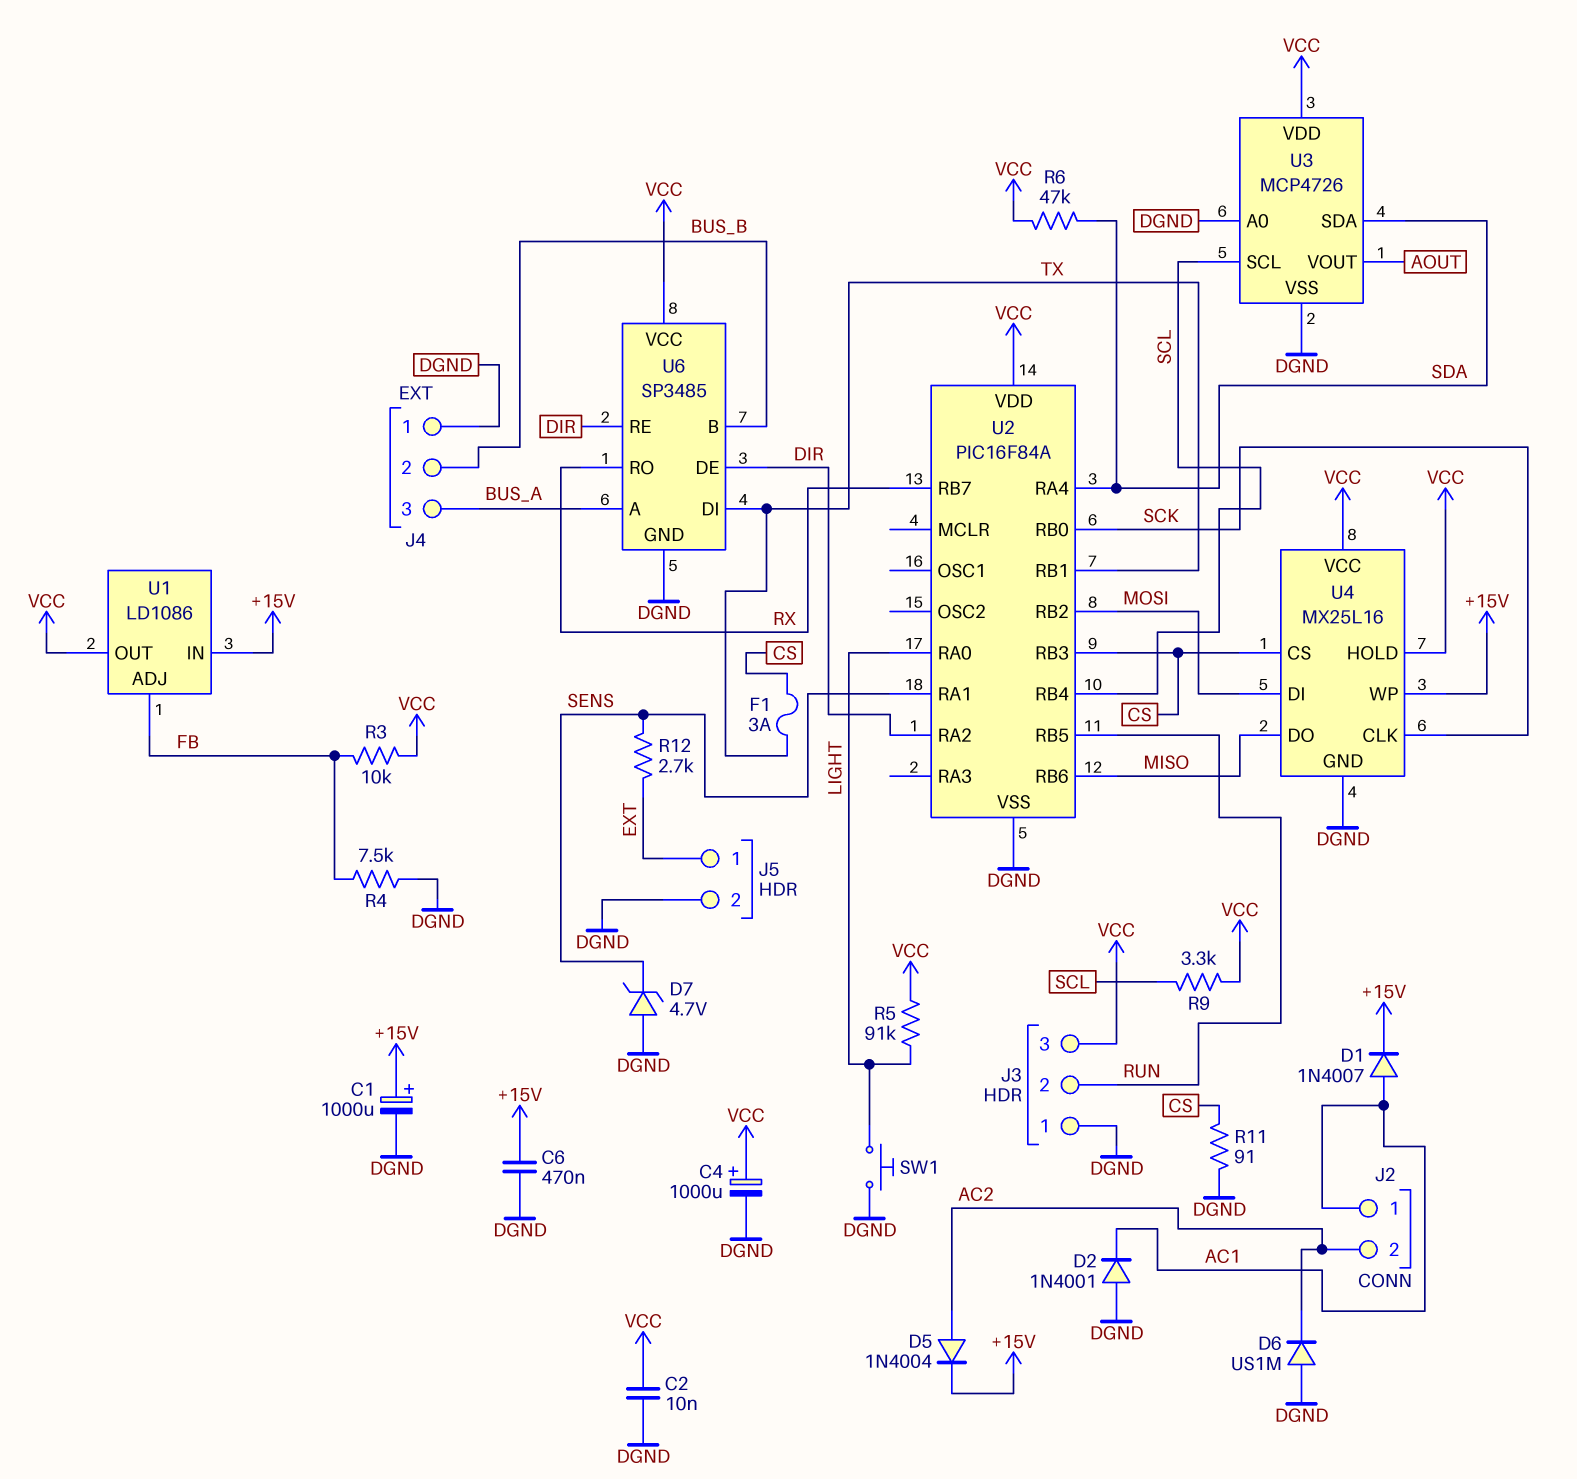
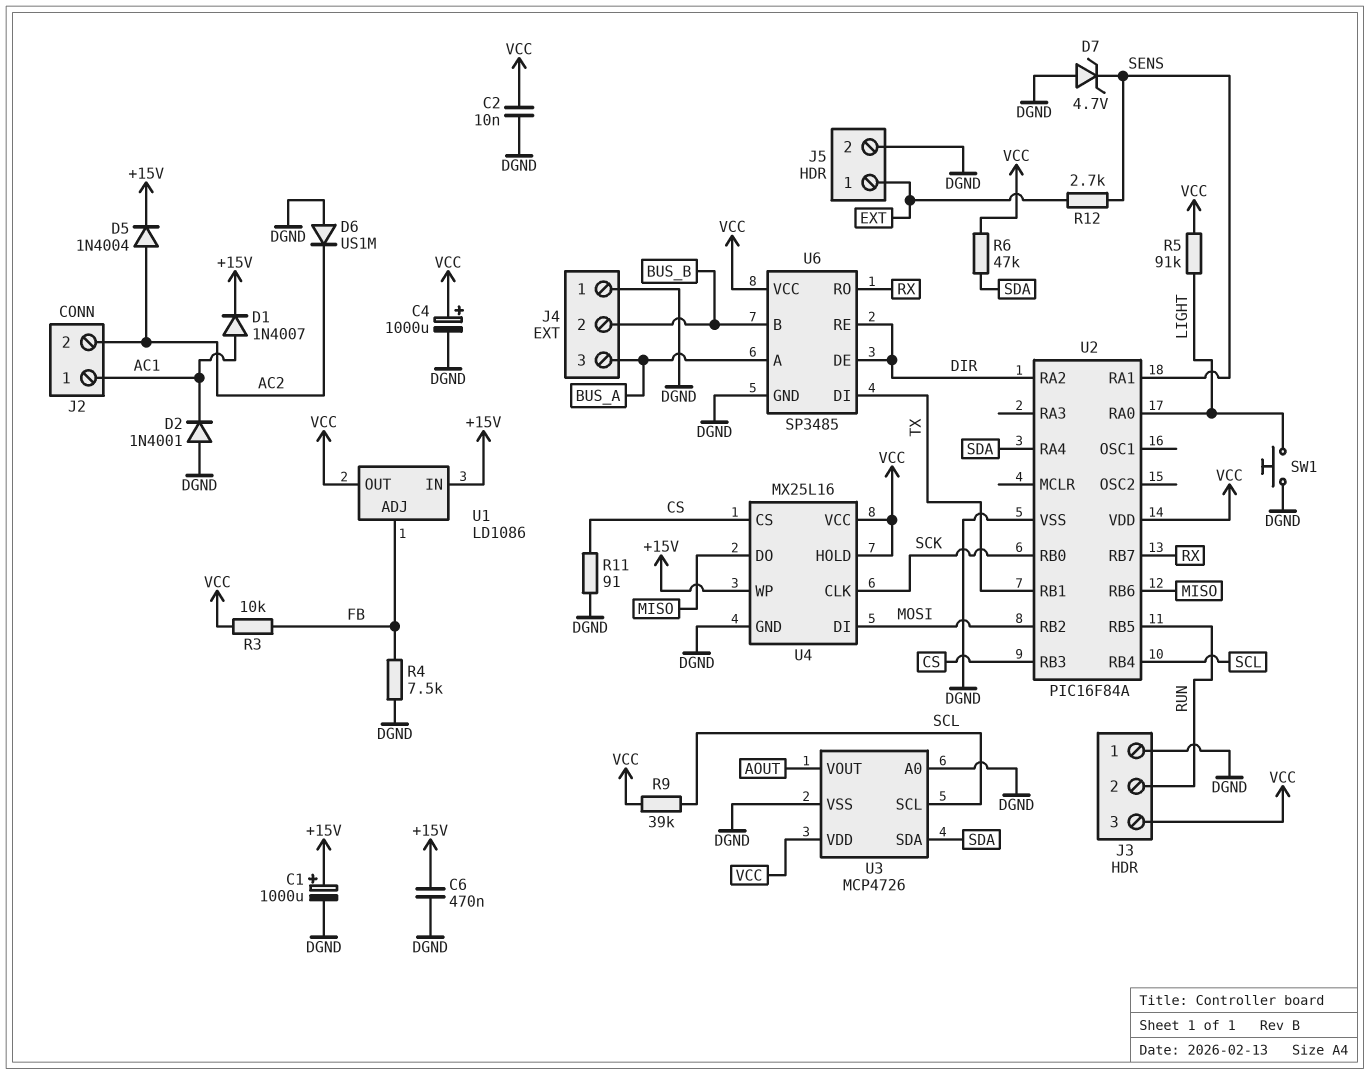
F1: 3A (CS, TX) -> none
R9: 3.3k (SCL, VCC) -> 39k (SCL, VCC)

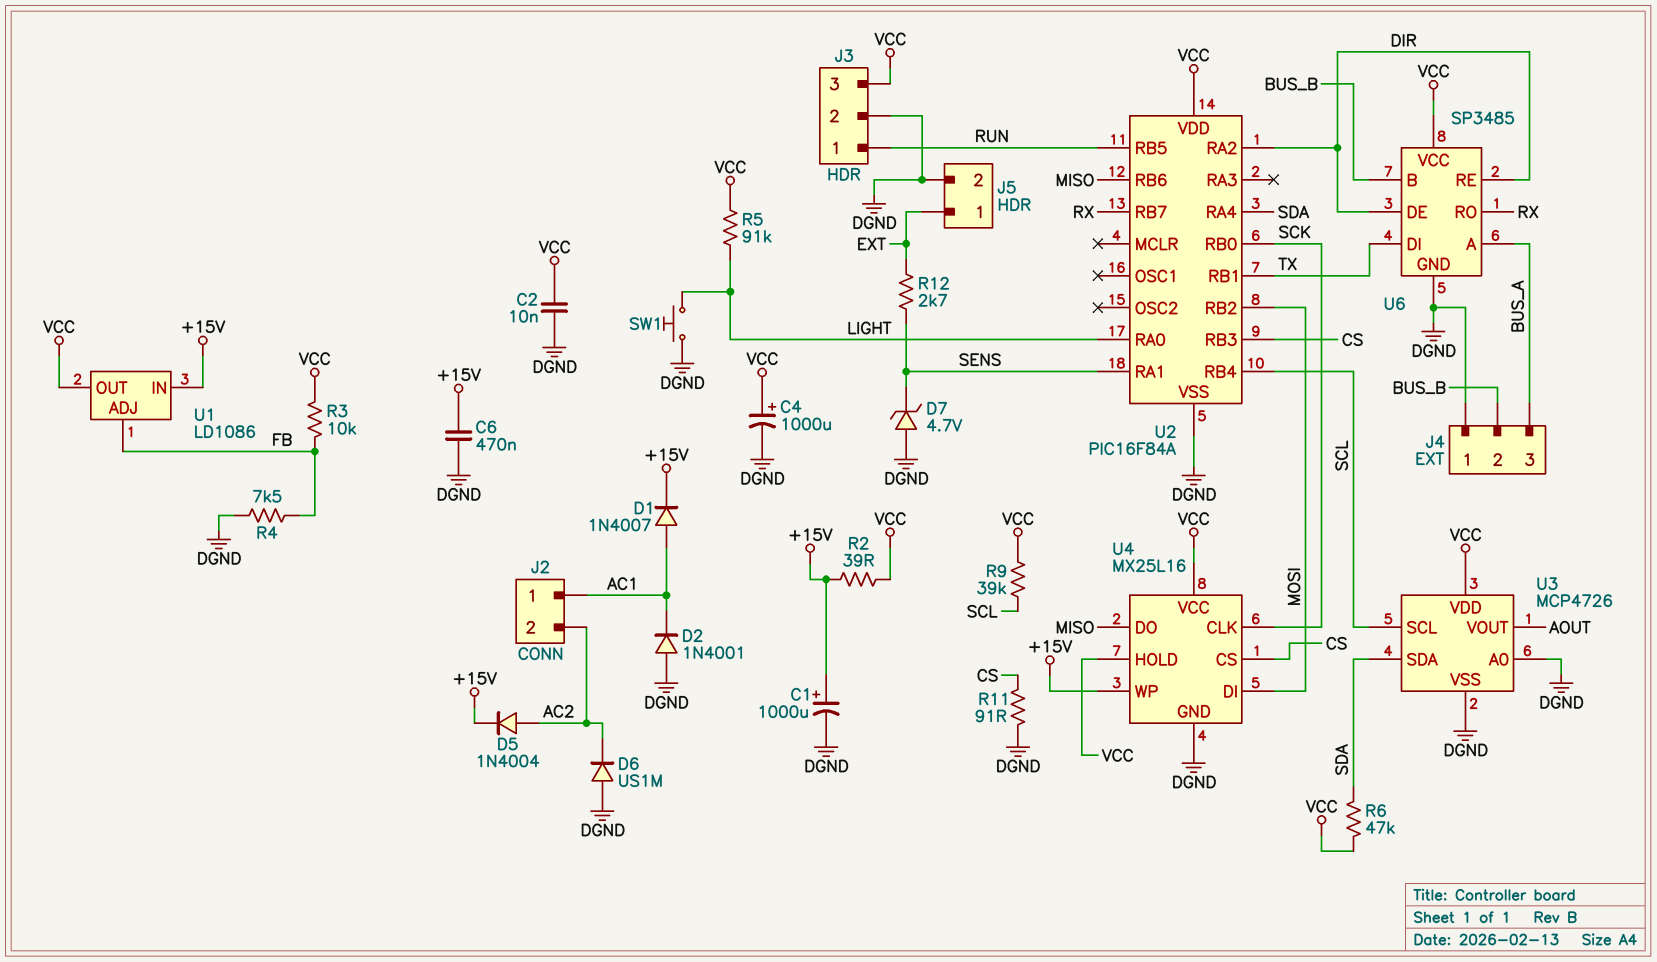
J3 pin 1: DGND -> RUN
J3 pin 2: RUN -> DGND
R2: none -> 39 (+15V, VCC)

